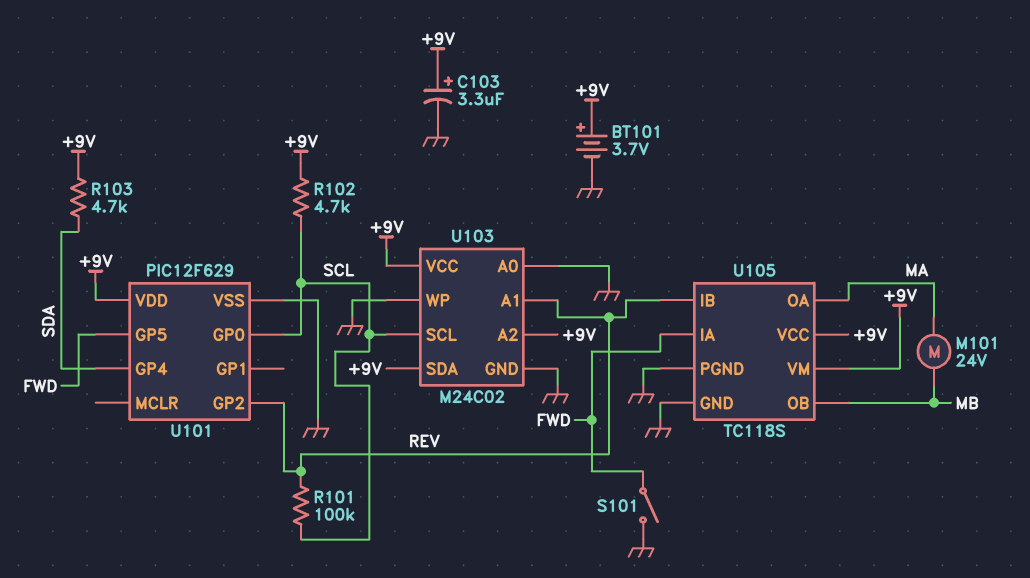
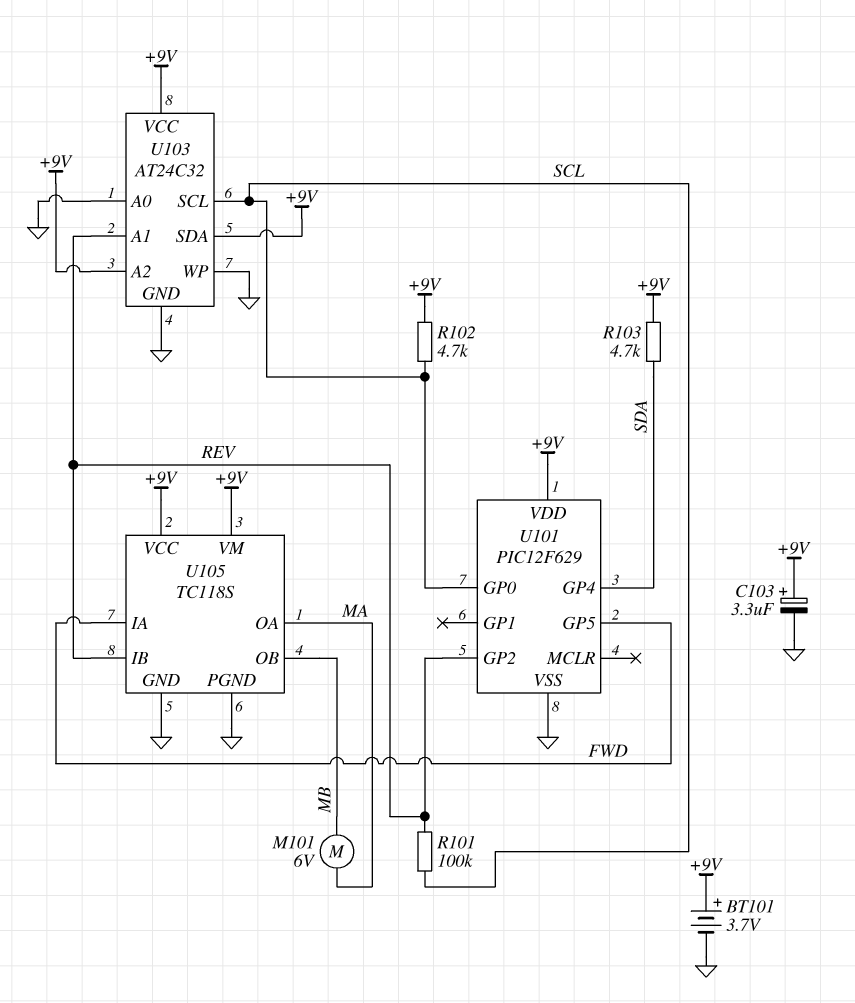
M101: motor 24V (MA, MB) -> motor 6V (MA, MB)
S101: switch (FWD, GND) -> none
U103: M24C02 -> AT24C32

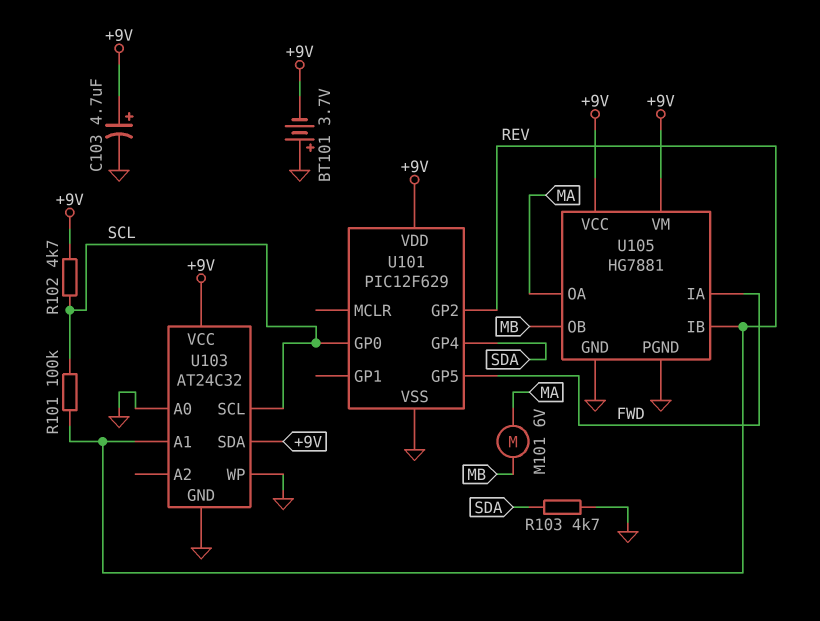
BT101: 3.7V (plus +9V, minus GND) -> 3.7V (plus GND, minus +9V)
C103: 3.3uF (plus +9V, minus GND) -> 4.7uF (plus +9V, minus GND)
R103: 4.7k (+9V, SDA) -> 4.7k (GND, SDA)
U103 pin A2: +9V -> none
U105: TC118S -> HG7881

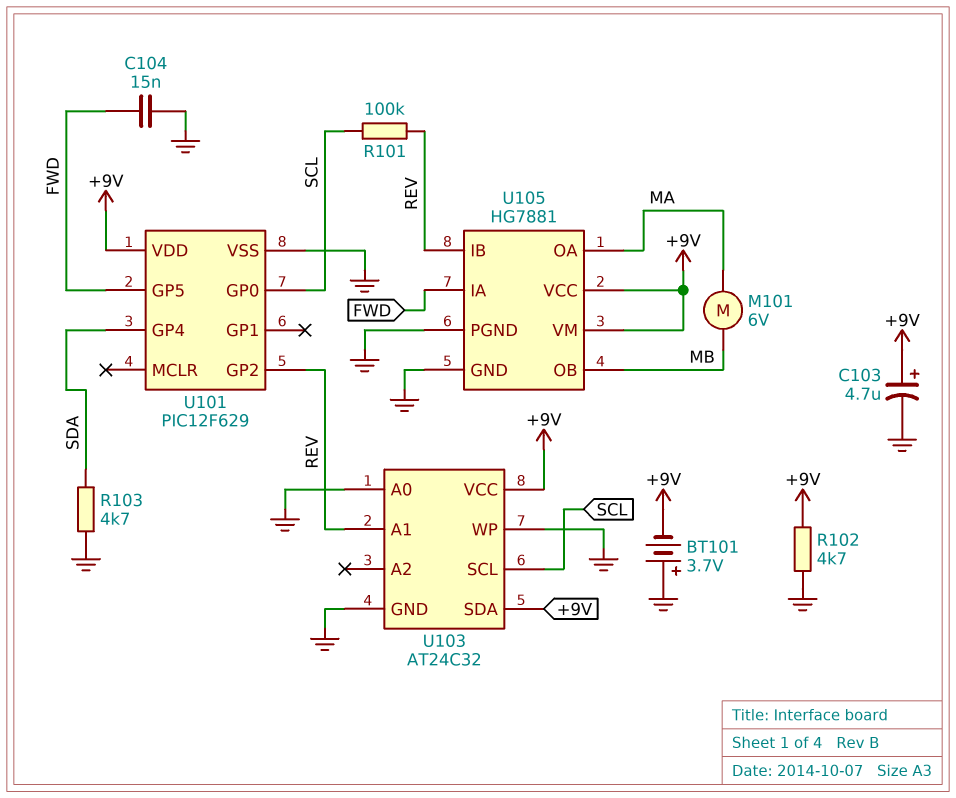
C104: none -> 15nF (FWD, GND)
R102: 4.7k (+9V, SCL) -> 4.7k (+9V, GND)

